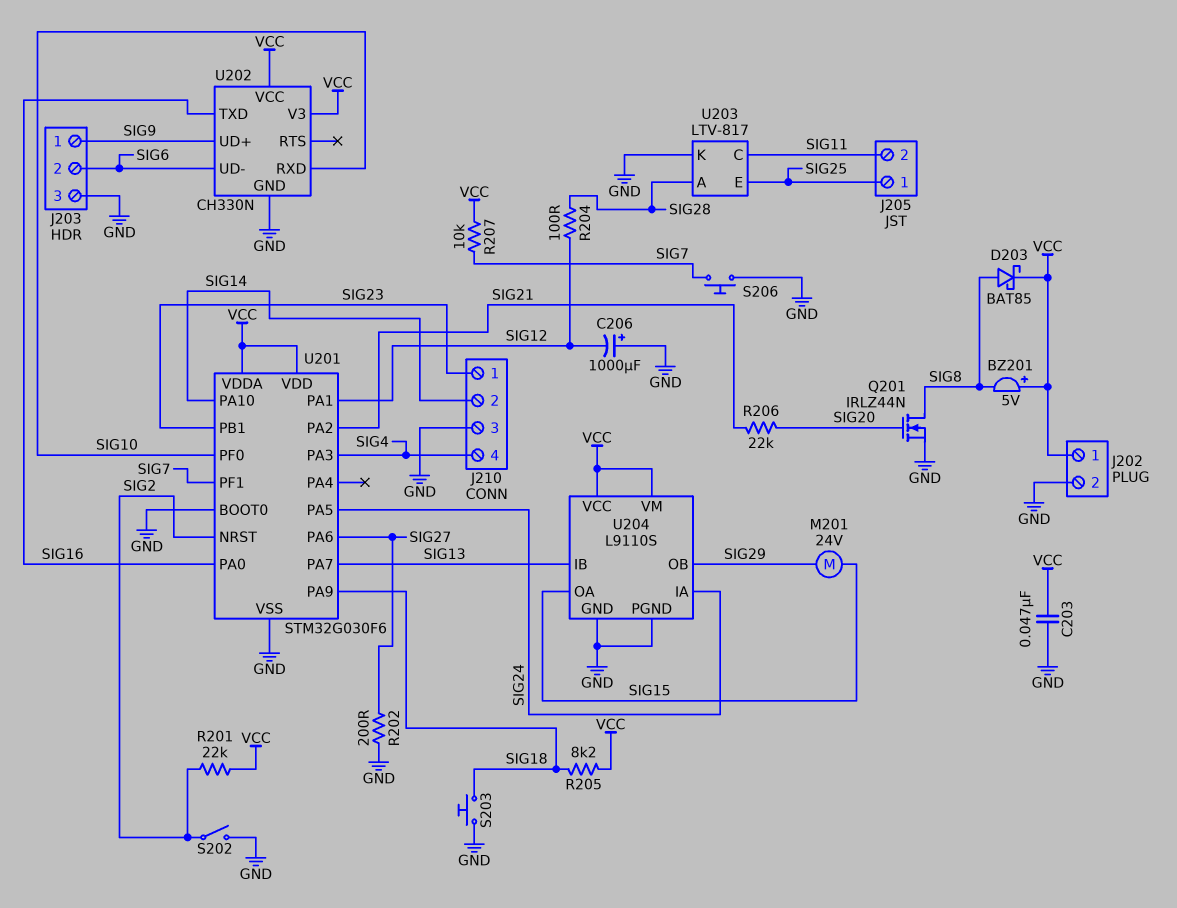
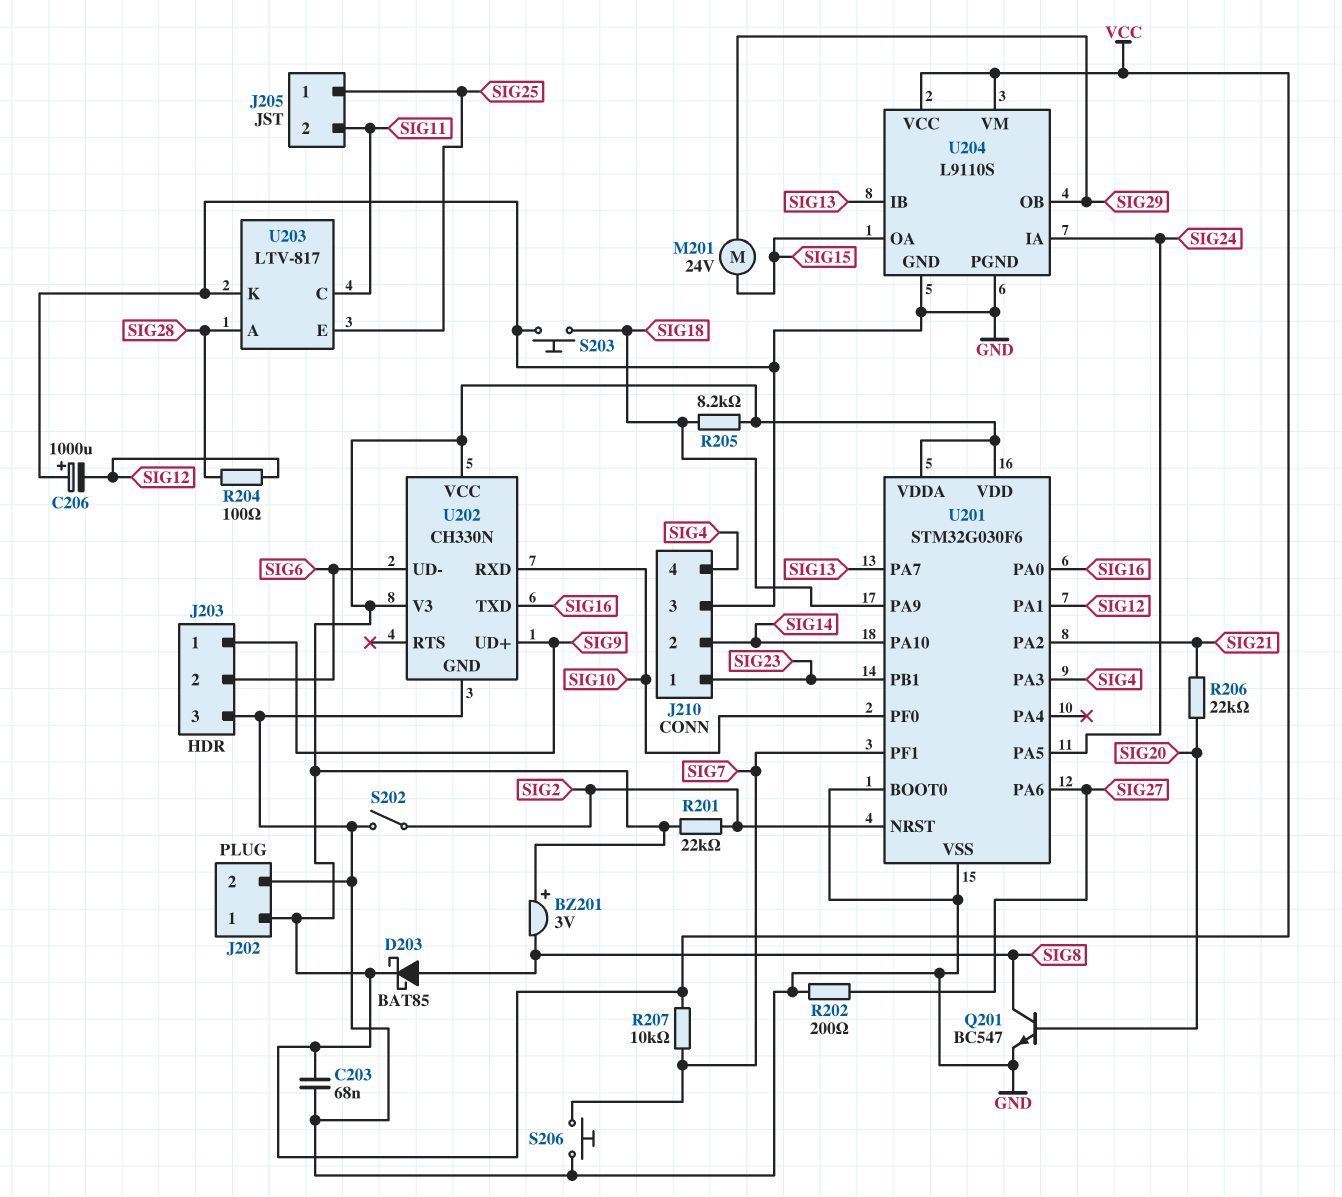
BZ201: buzzer 5V (plus VCC, minus SIG8) -> buzzer 3V (plus VCC, minus SIG8)
C203: 47nF (GND, VCC) -> 68nF (GND, VCC)
Q201: NMOS IRLZ44N (G SIG20, D SIG8, S GND) -> NPN BC547 (B SIG20, C SIG8, E GND)

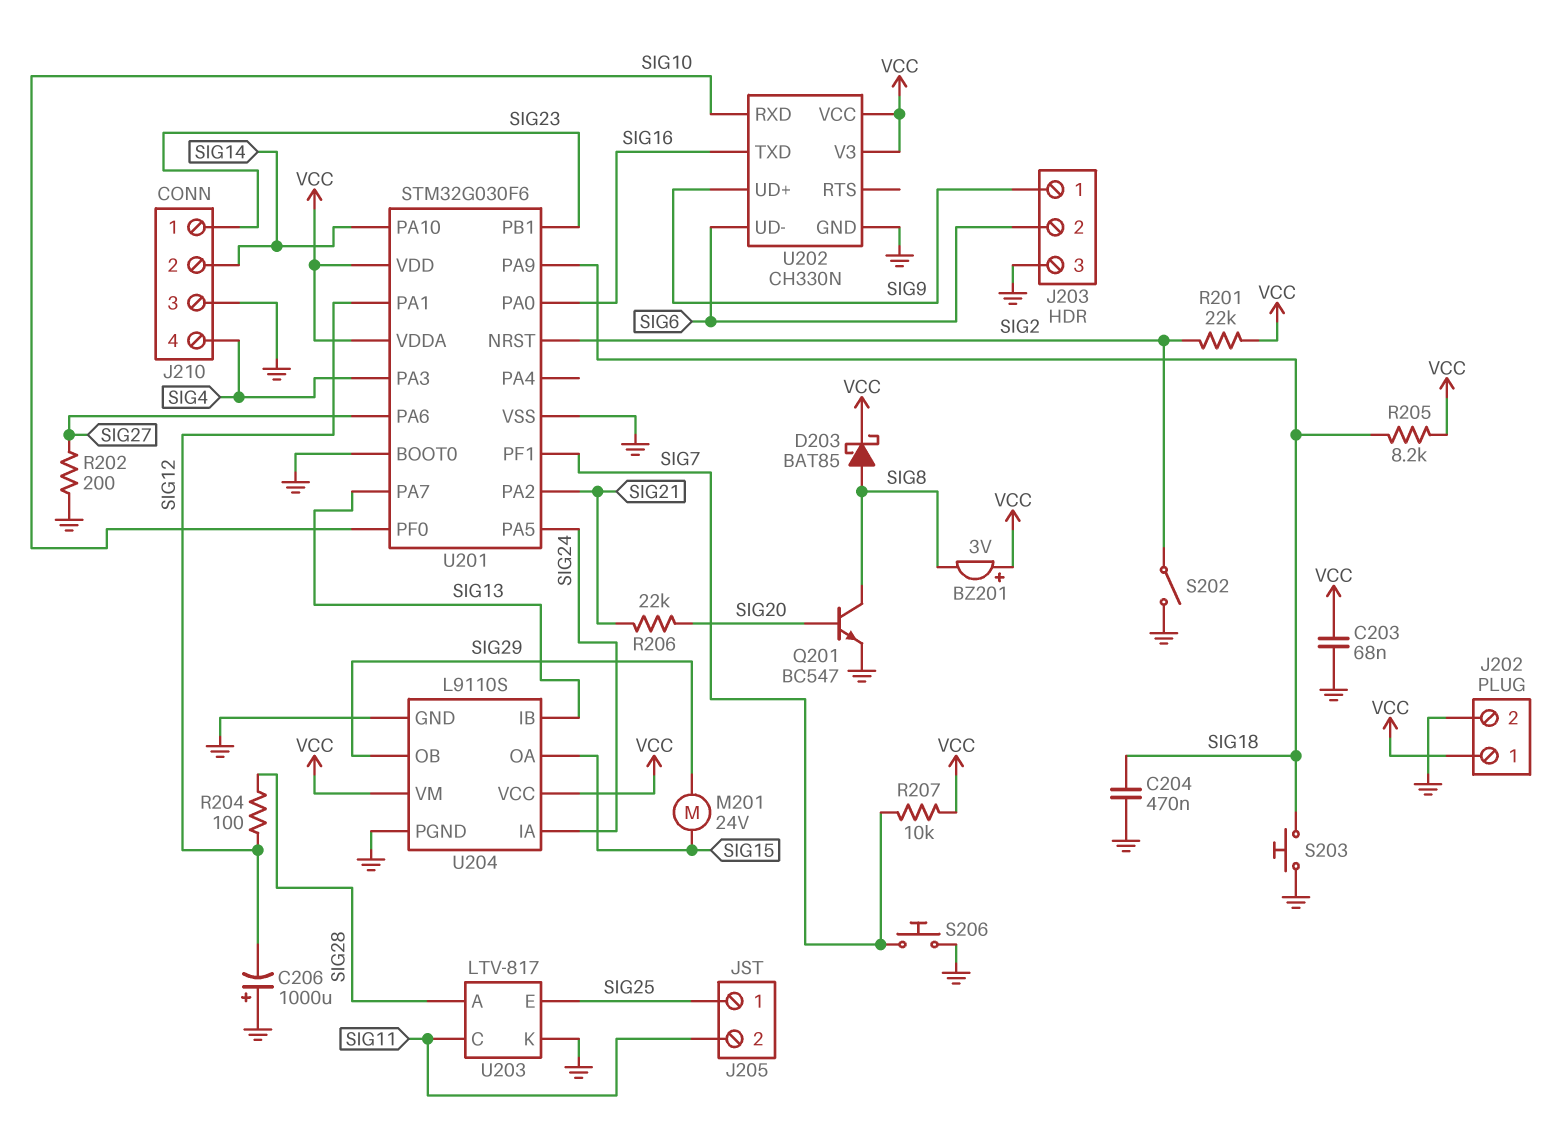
C204: none -> 470nF (GND, SIG18)

